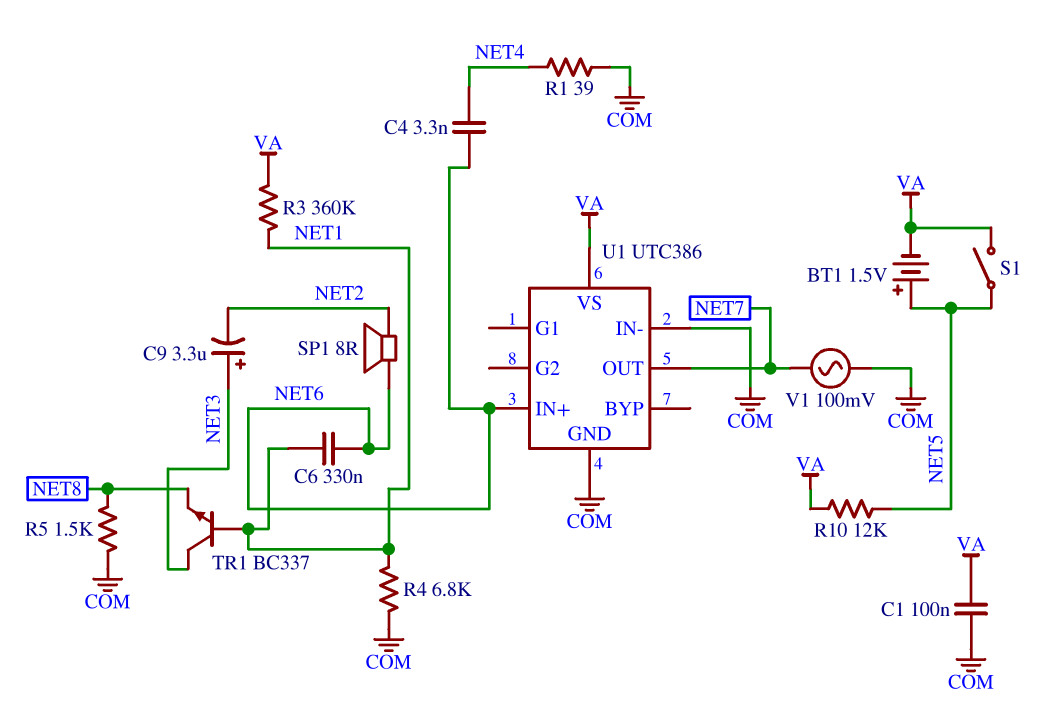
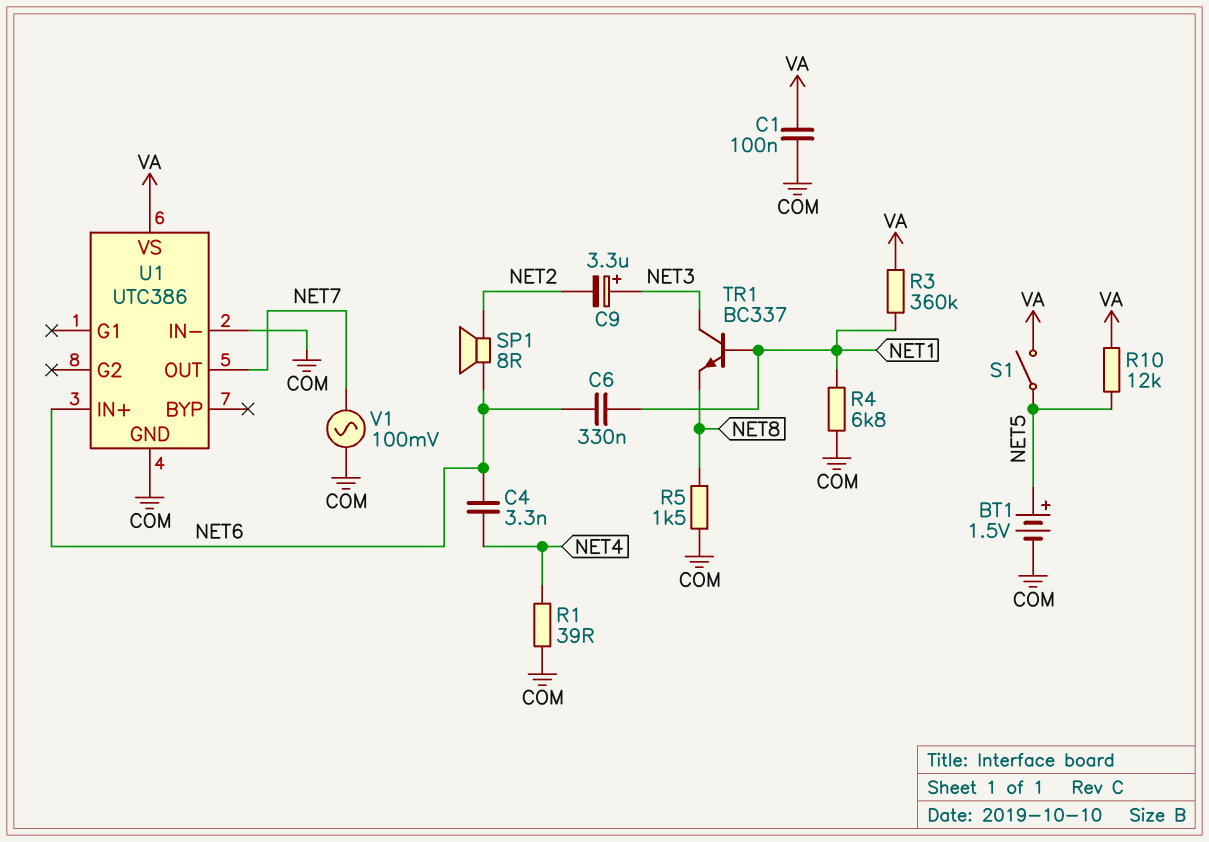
BT1: 1.5V (plus NET5, minus VA) -> 1.5V (plus NET5, minus COM)

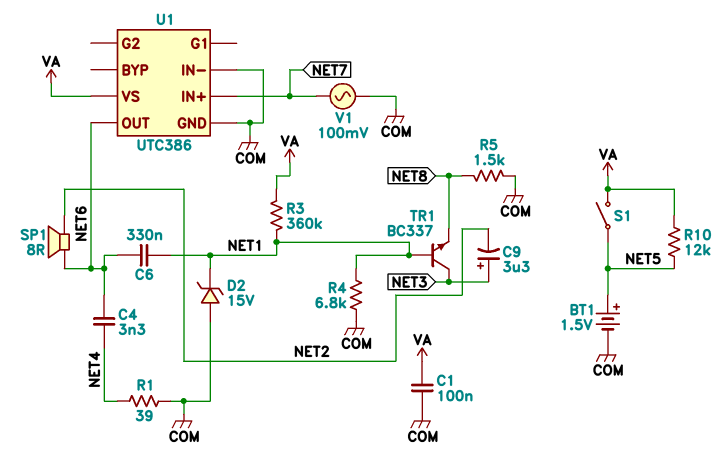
D2: none -> zener 15V (A COM, K NET1)
U1 pin IN+: NET6 -> NET7
U1 pin OUT: NET7 -> NET6

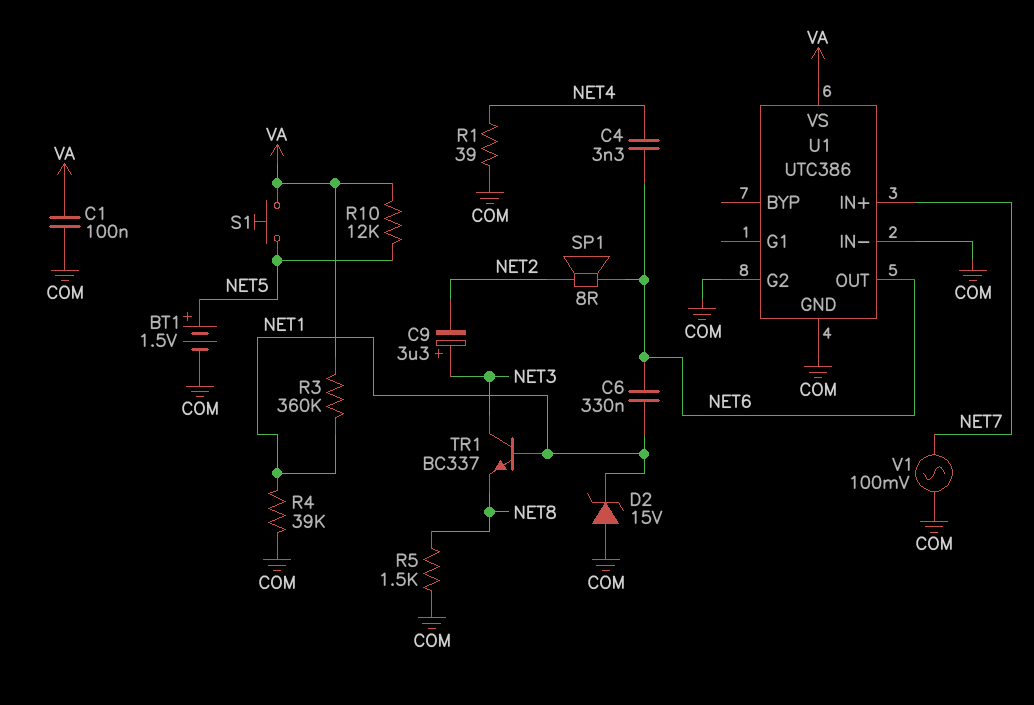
R4: 6.8k (COM, NET1) -> 39k (COM, NET1)
S1: switch (NET5, VA) -> button (NET5, VA)
U1 pin G2: none -> COM

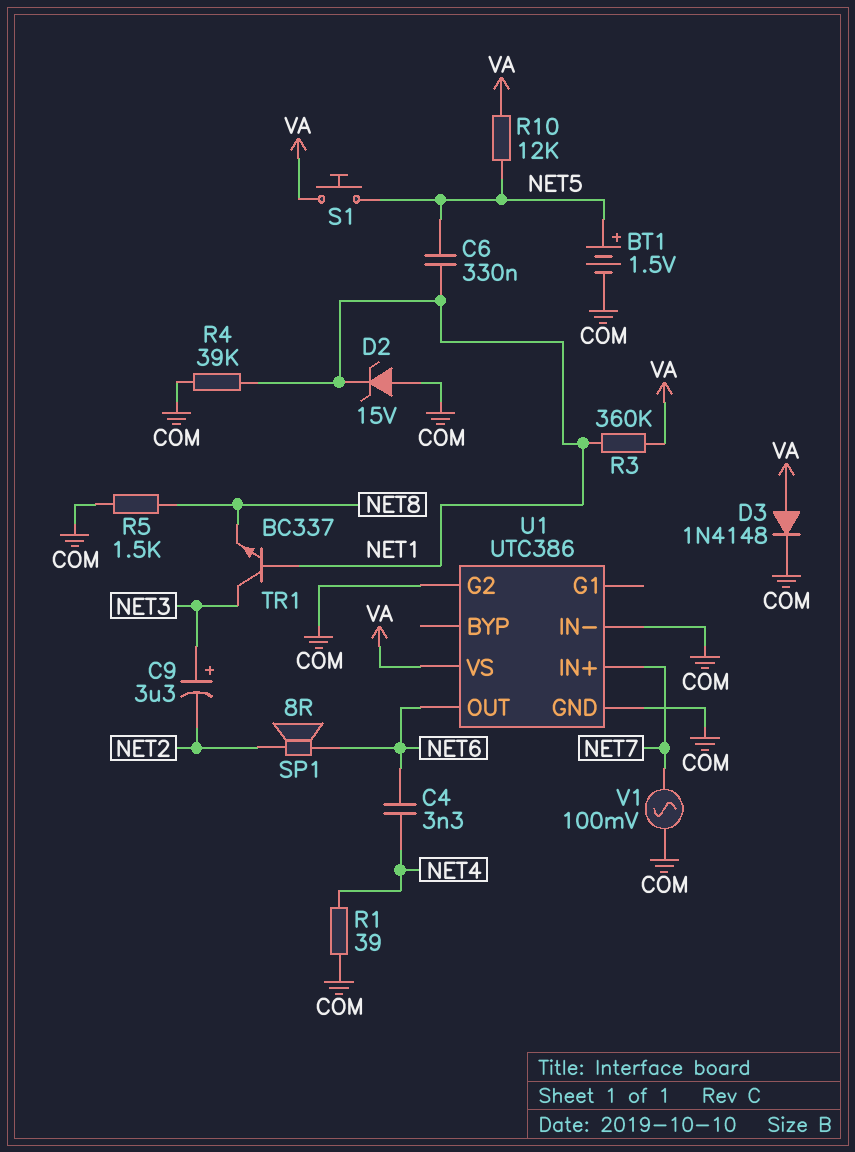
C1: 100nF (COM, VA) -> none
C6: 330nF (NET1, NET6) -> 330nF (NET1, NET5)
D3: none -> diode 1N4148 (A VA, K COM)

